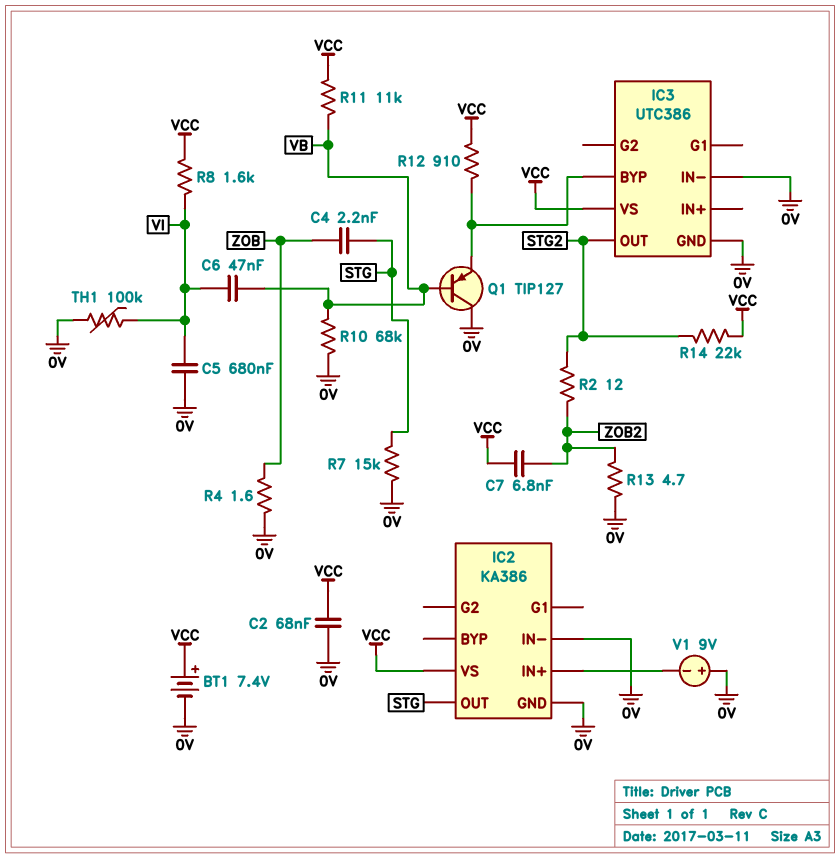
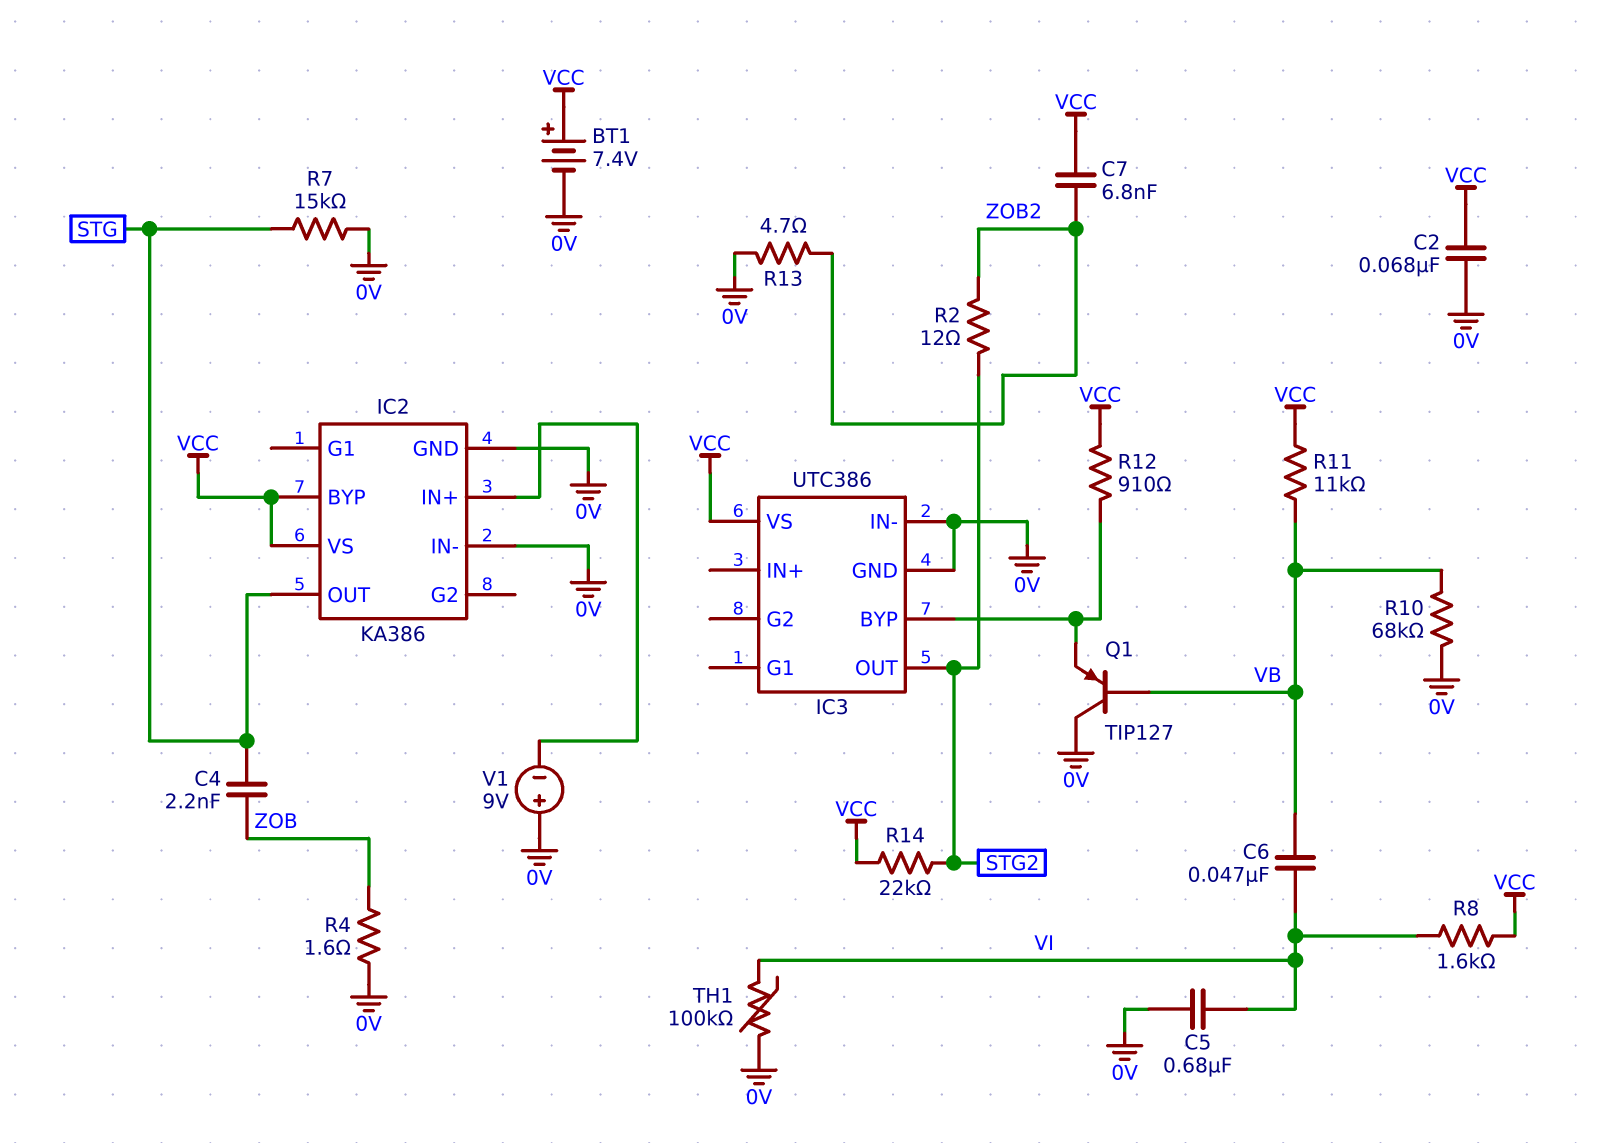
IC2 pin BYP: none -> VCC

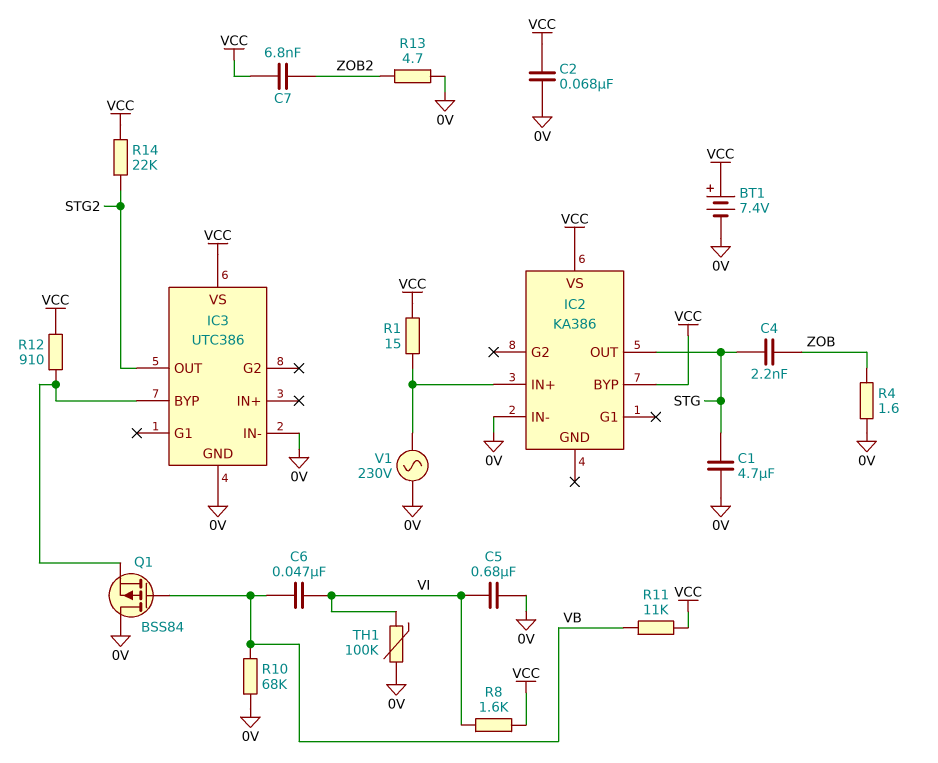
C1: none -> 4.7uF (0V, STG)
IC2 pin GND: 0V -> none
Q1: PNP TIP127 (B VB, C 0V, E IC3/BYP) -> PMOS BSS84 (G VB, D 0V, S IC3/BYP)
R1: none -> 15 (IC2/IN+, VCC)
R2: 12 (STG2, ZOB2) -> none
R7: 15k (0V, STG) -> none
V1: 9V (plus 0V, minus IC2/IN+) -> AC 230V (0V, IC2/IN+)

